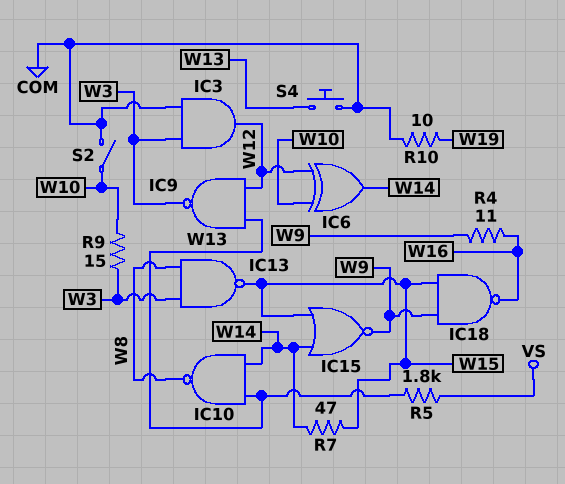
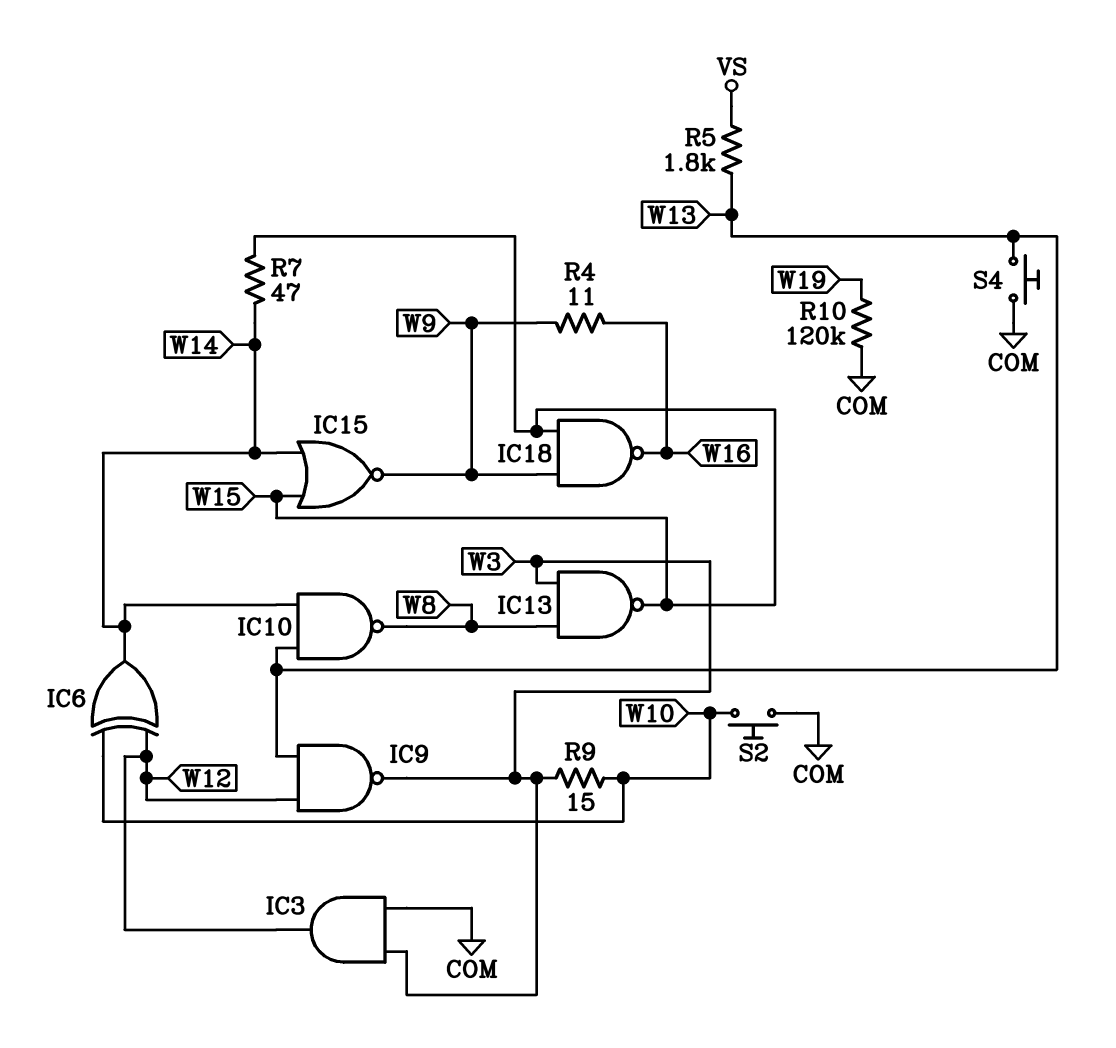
R10: 10 (COM, W19) -> 120k (COM, W19)
S2: switch (COM, W10) -> button (COM, W10)

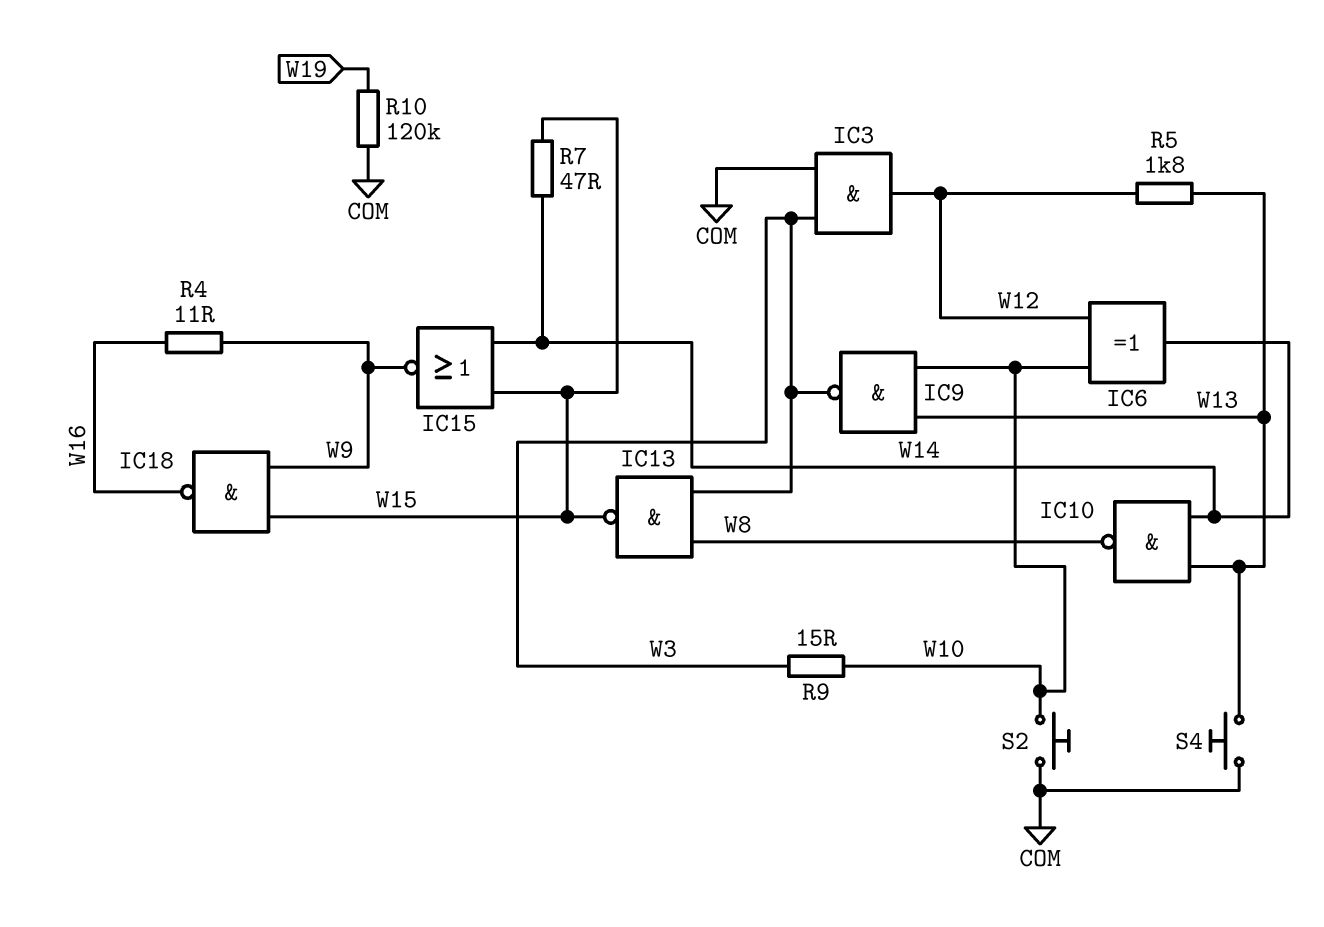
IC9: NAND (in W12, in W13, out W3) -> NAND (in W10, in W13, out W3)
R5: 1.8k (VS, W13) -> 1.8k (W12, W13)

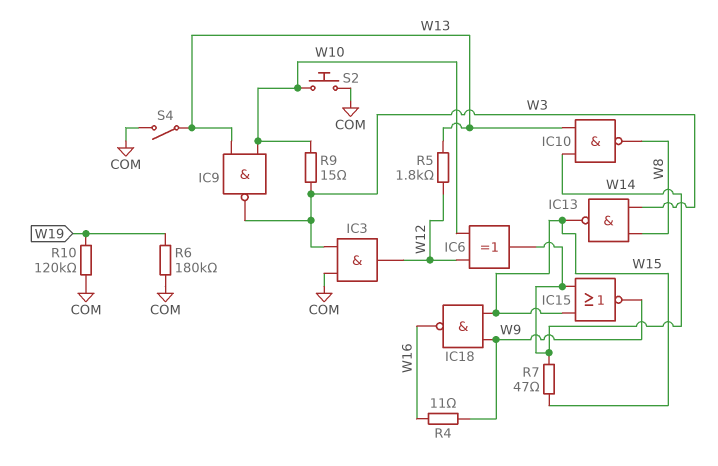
R6: none -> 180k (COM, W19)
S4: button (COM, W13) -> switch (COM, W13)

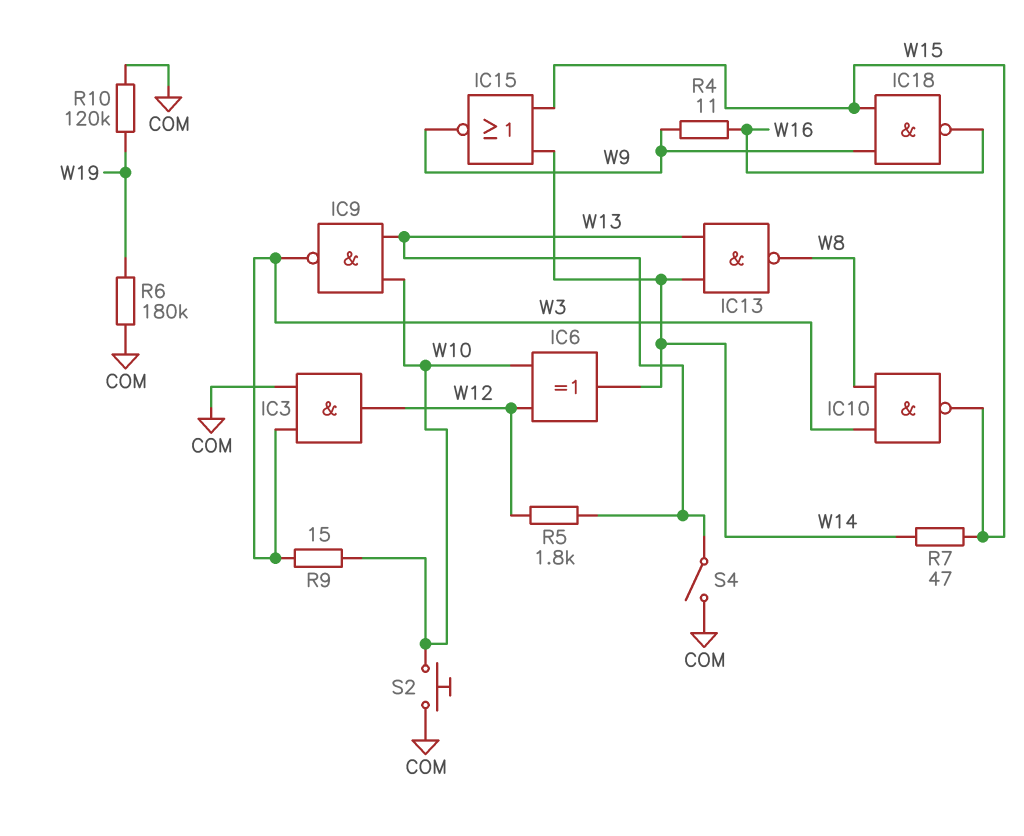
IC10: NAND (in W13, in W14, out W8) -> NAND (in W3, in W8, out W15)
IC13: NAND (in W3, in W8, out W15) -> NAND (in W13, in W14, out W8)

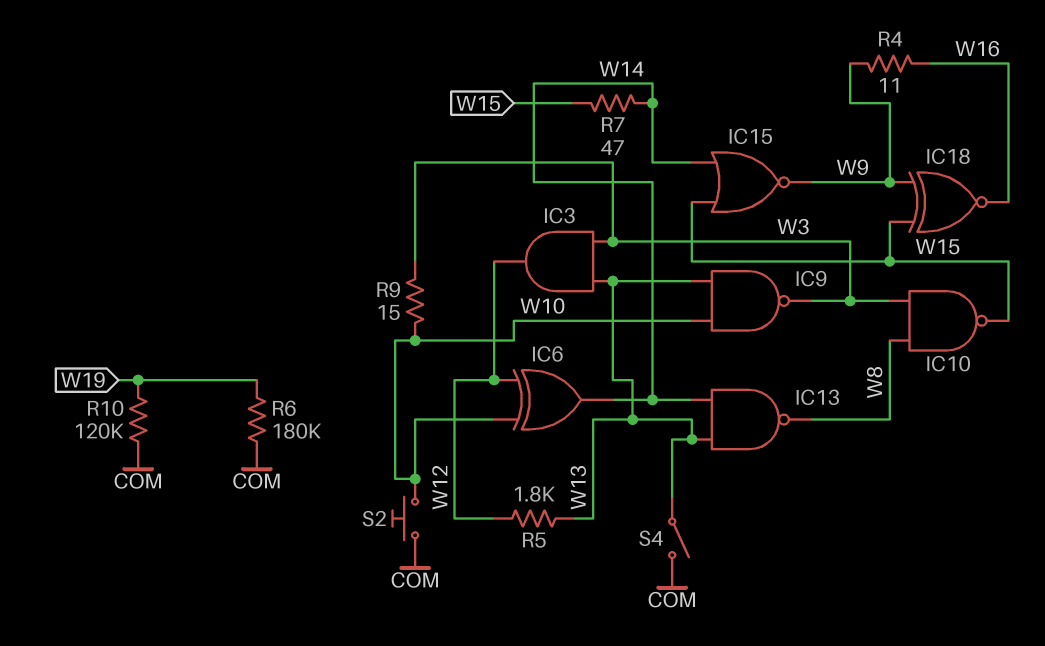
IC3: AND (in COM, in W3, out W12) -> AND (in W3, in W13, out W12)
IC18: NAND (in W9, in W15, out W16) -> XNOR (in W9, in W15, out W16)

